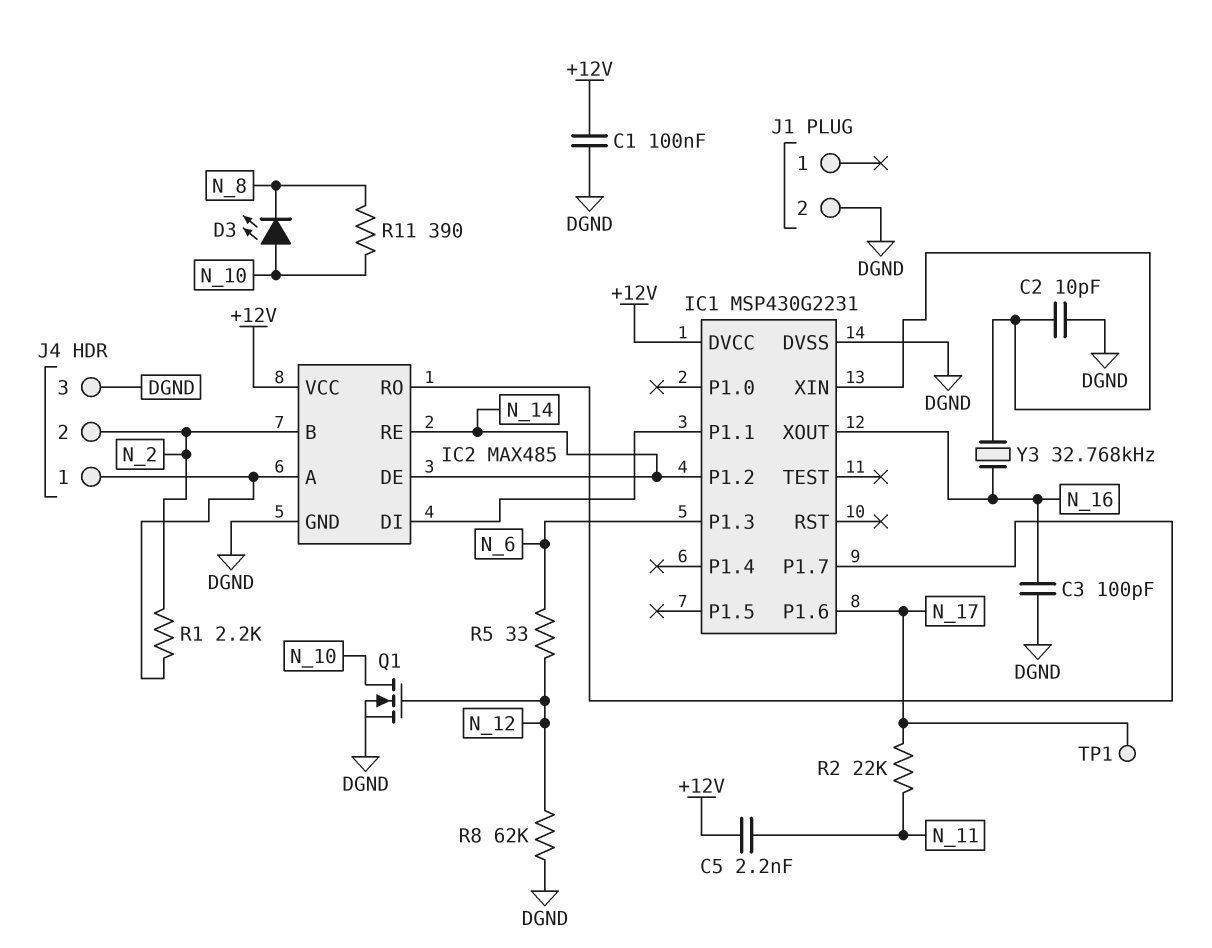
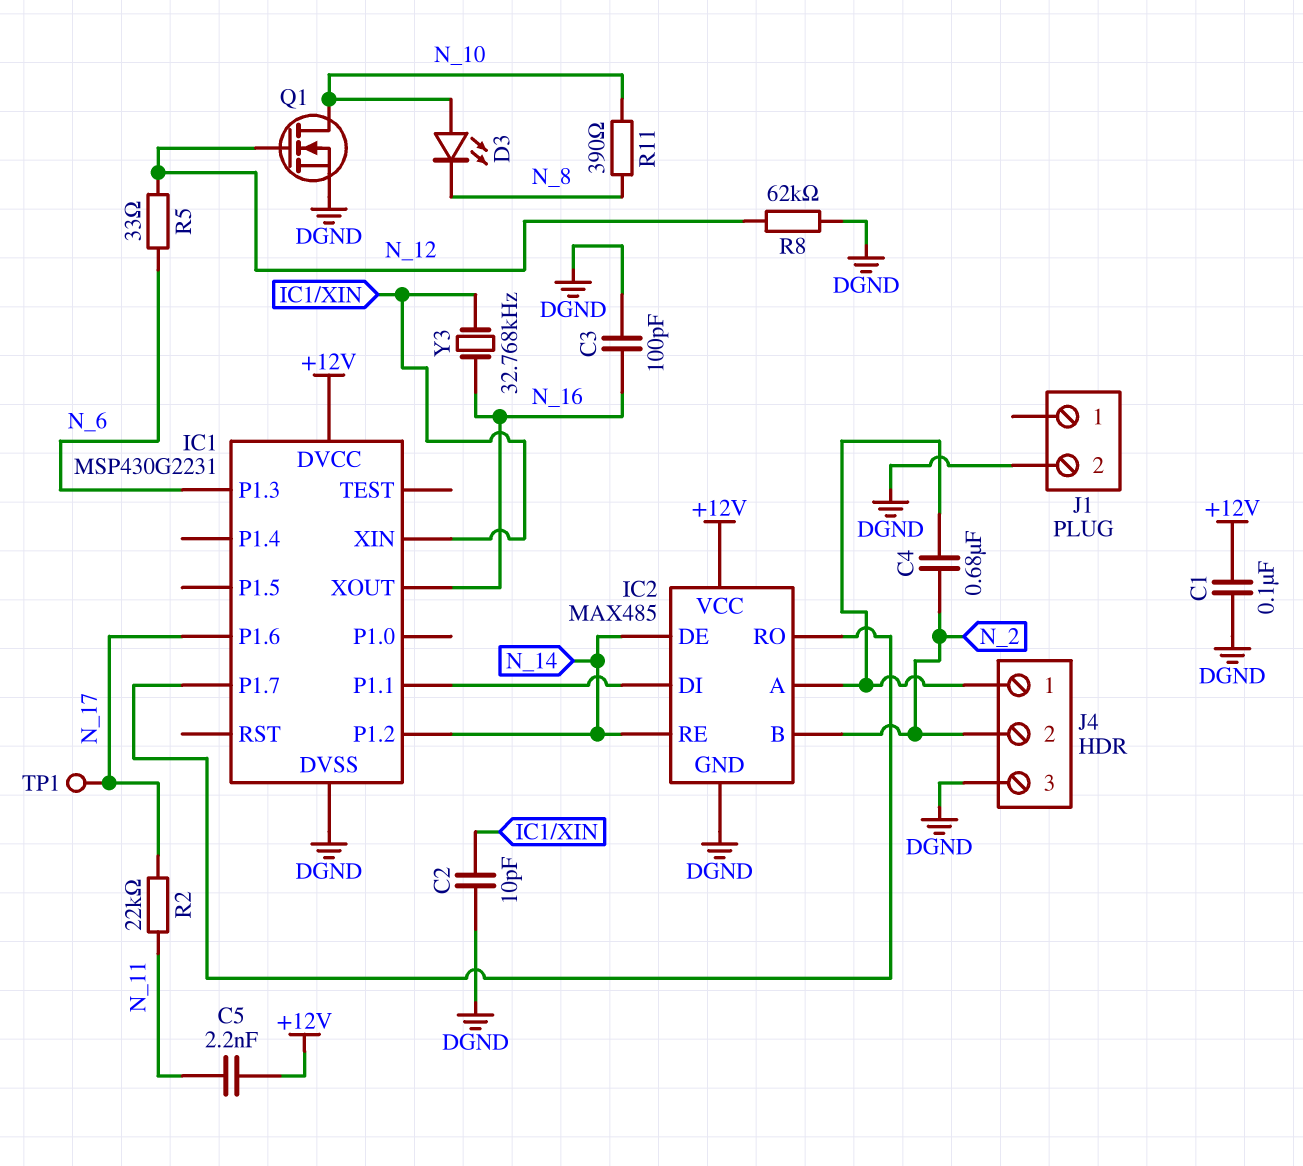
C4: none -> 680nF (IC2/A, N_2)
R1: 2.2k (IC2/A, N_2) -> none

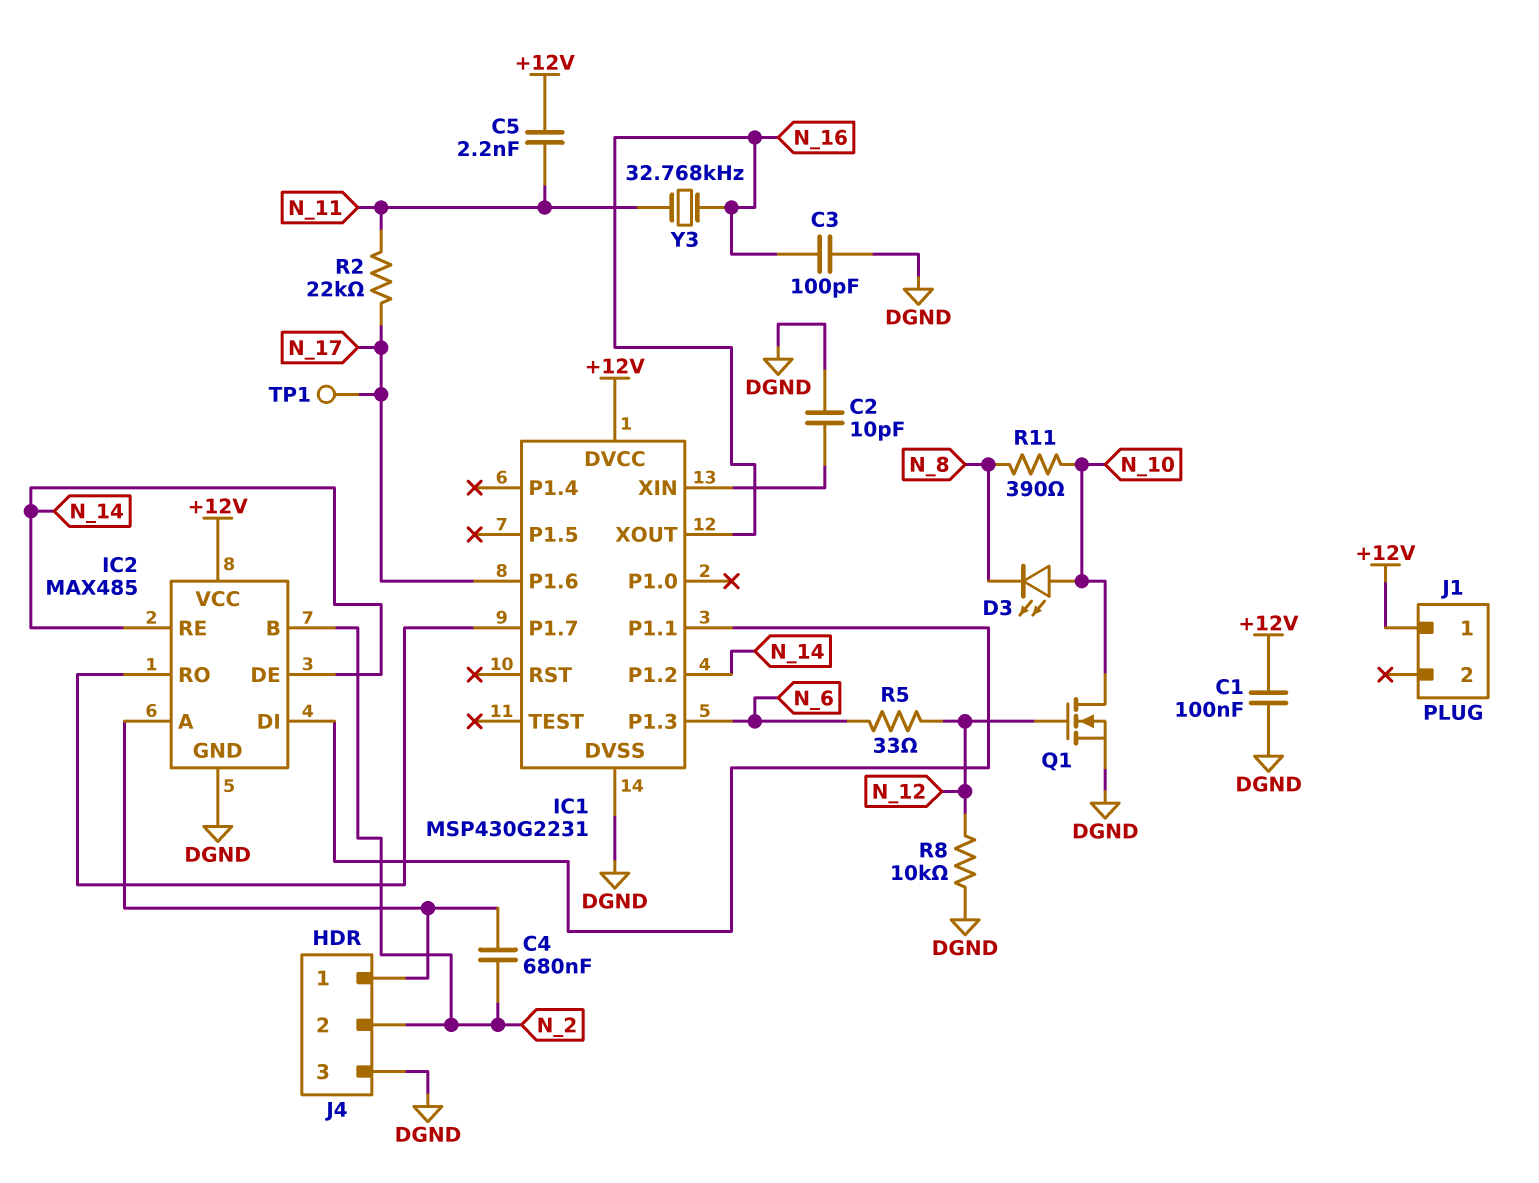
J1 pin 1: none -> +12V
J1 pin 2: DGND -> none
R8: 62k (DGND, N_12) -> 10k (DGND, N_12)
Y3: 32.768kHz (IC1/XIN, N_16) -> 32.768kHz (N_11, N_16)

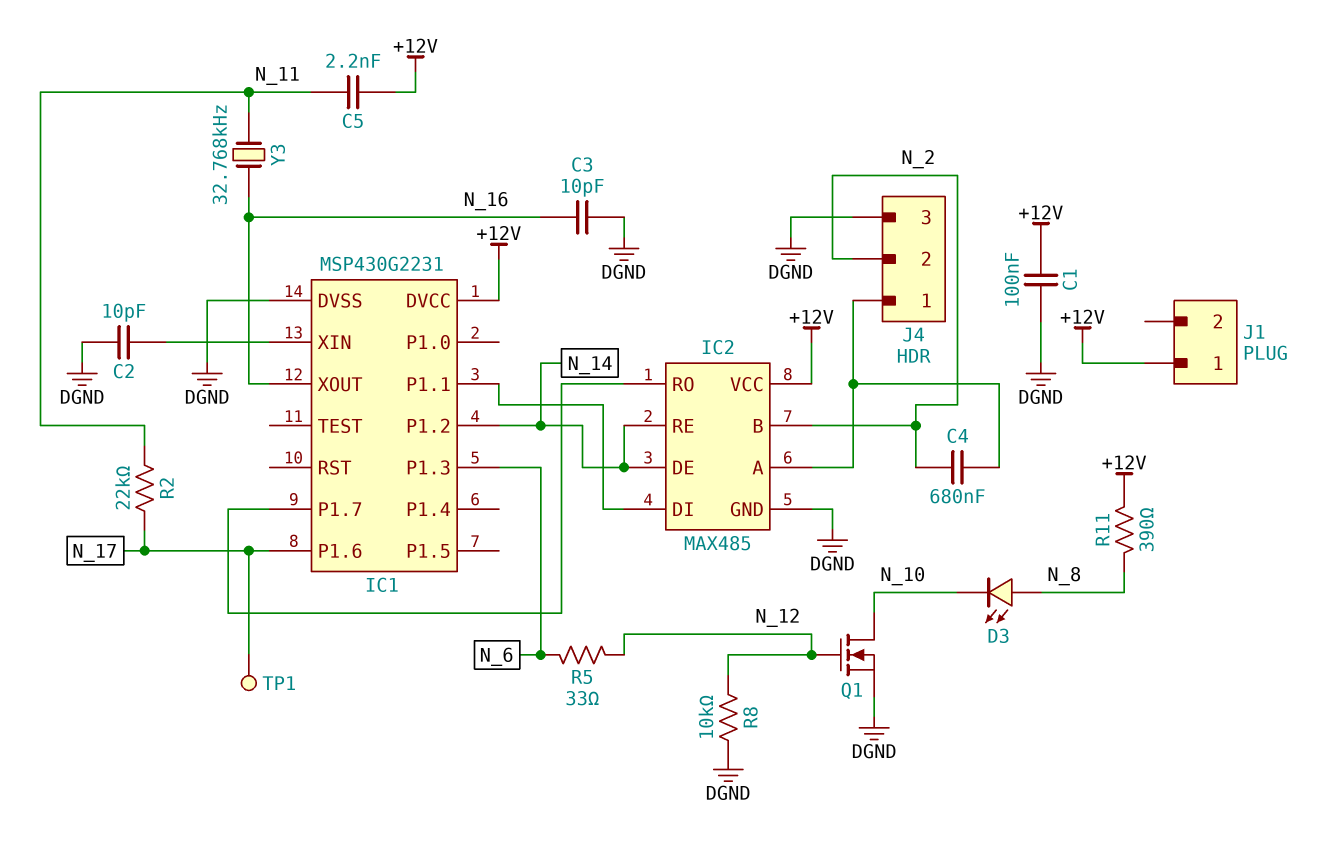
C3: 100pF (DGND, N_16) -> 10pF (DGND, N_16)
D3: LED (A N_10, K N_8) -> LED (A N_8, K N_10)
R11: 390 (N_8, N_10) -> 390 (+12V, N_8)

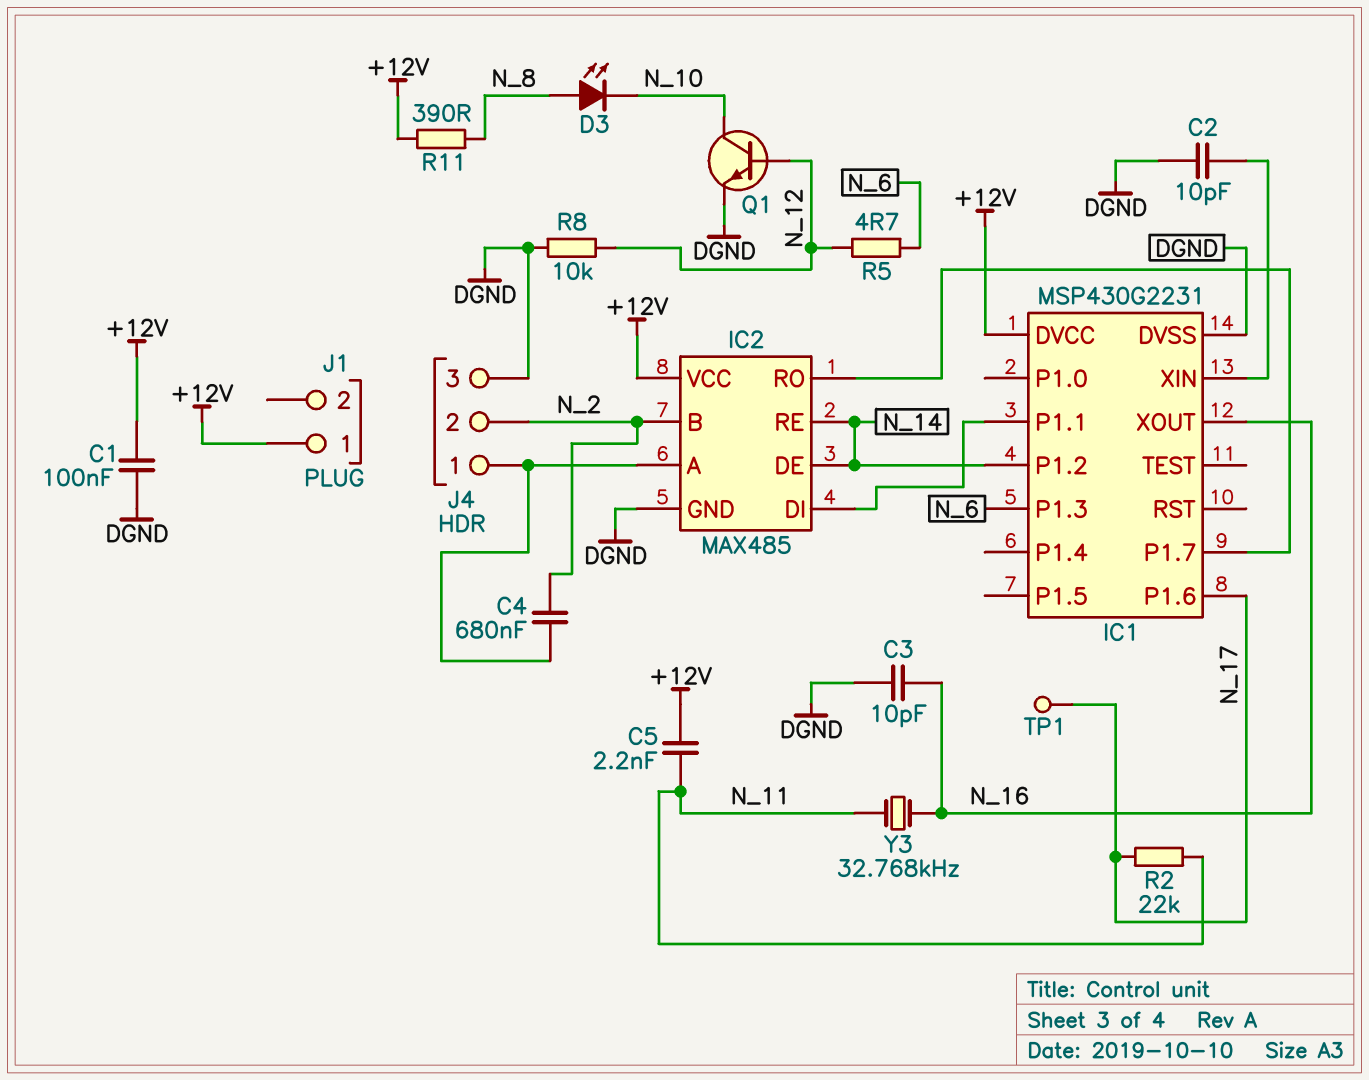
Q1: NMOS (G N_12, D N_10, S DGND) -> NPN (B N_12, C N_10, E DGND)
R5: 33 (N_6, N_12) -> 4.7 (N_6, N_12)

